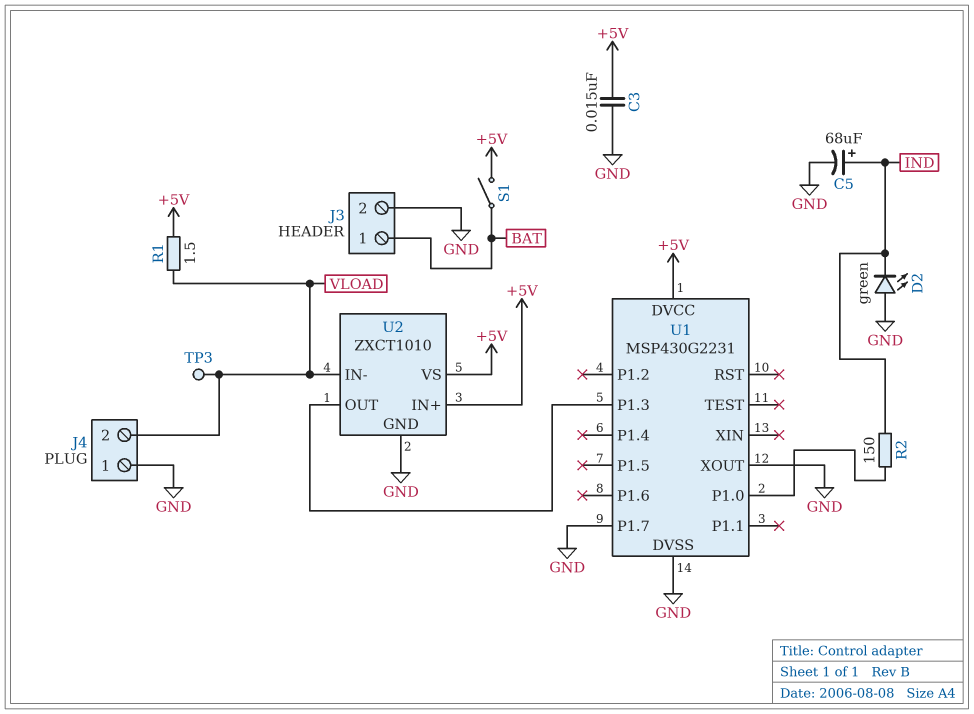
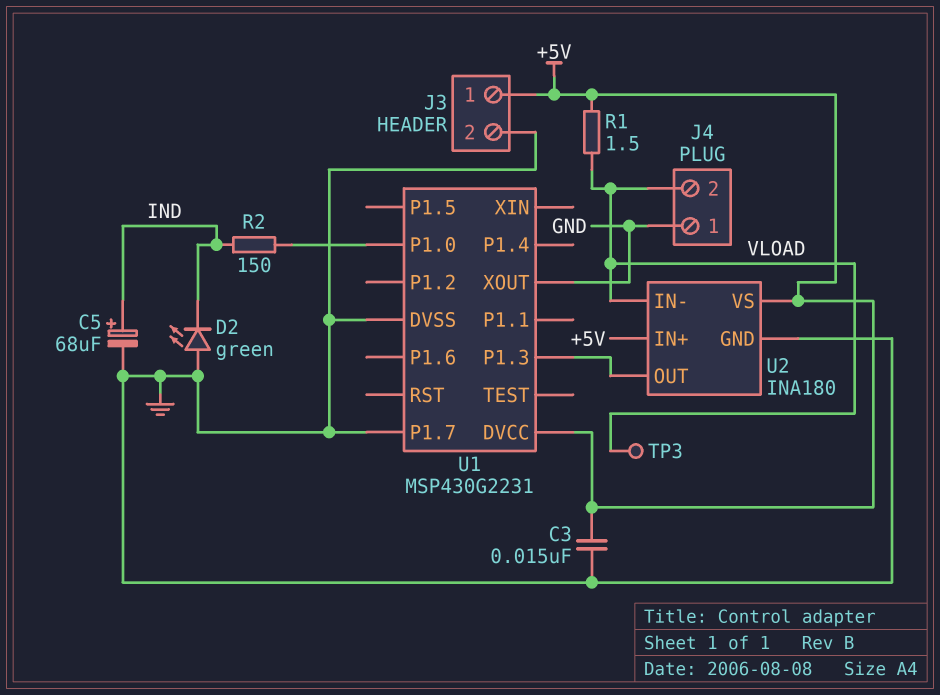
J3 pin 1: BAT -> +5V
S1: switch (+5V, BAT) -> none
U2: ZXCT1010 -> INA180

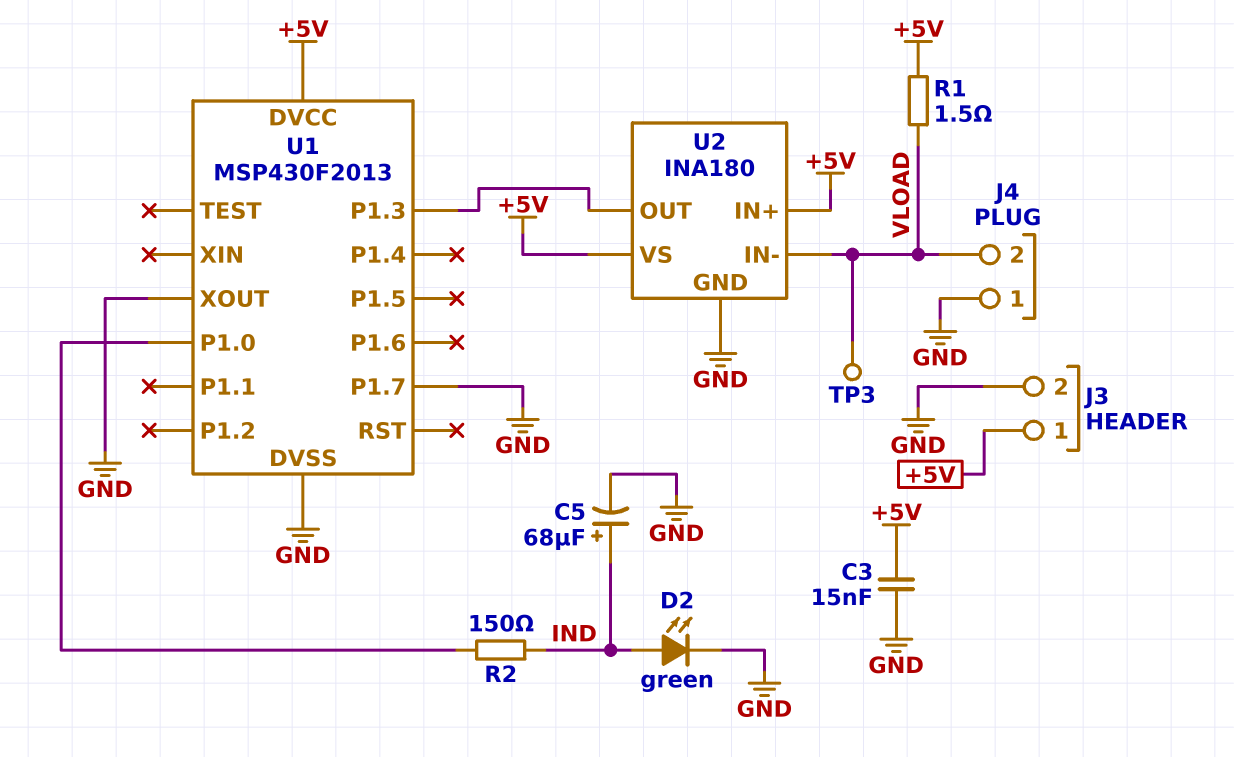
D2: LED green (A GND, K IND) -> LED green (A IND, K GND)
U1: MSP430G2231 -> MSP430F2013

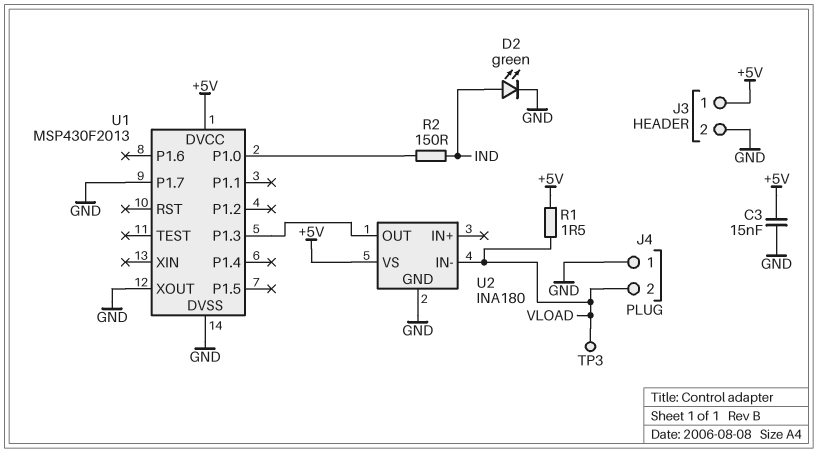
C5: 68uF (plus IND, minus GND) -> none
U2 pin IN+: +5V -> none

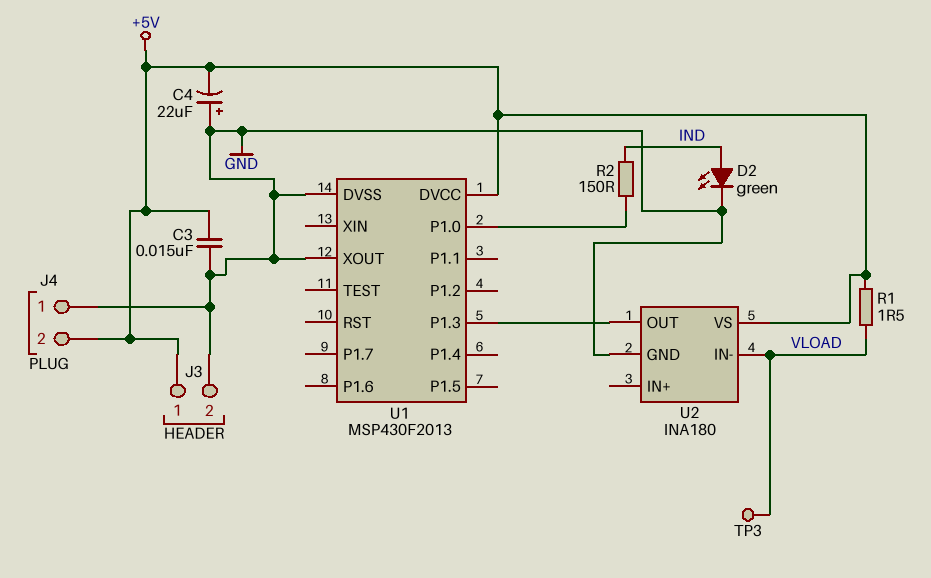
C4: none -> 22uF (plus GND, minus +5V)
J4 pin 2: VLOAD -> +5V
U1 pin P1.7: GND -> none

